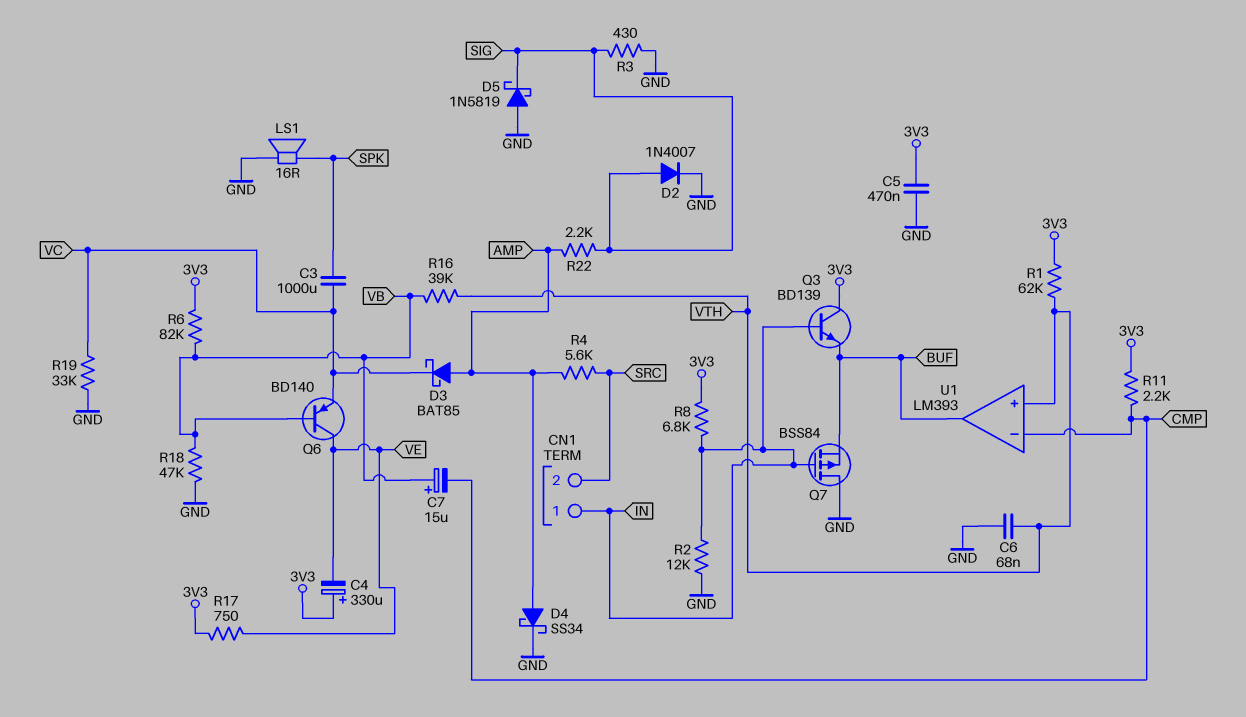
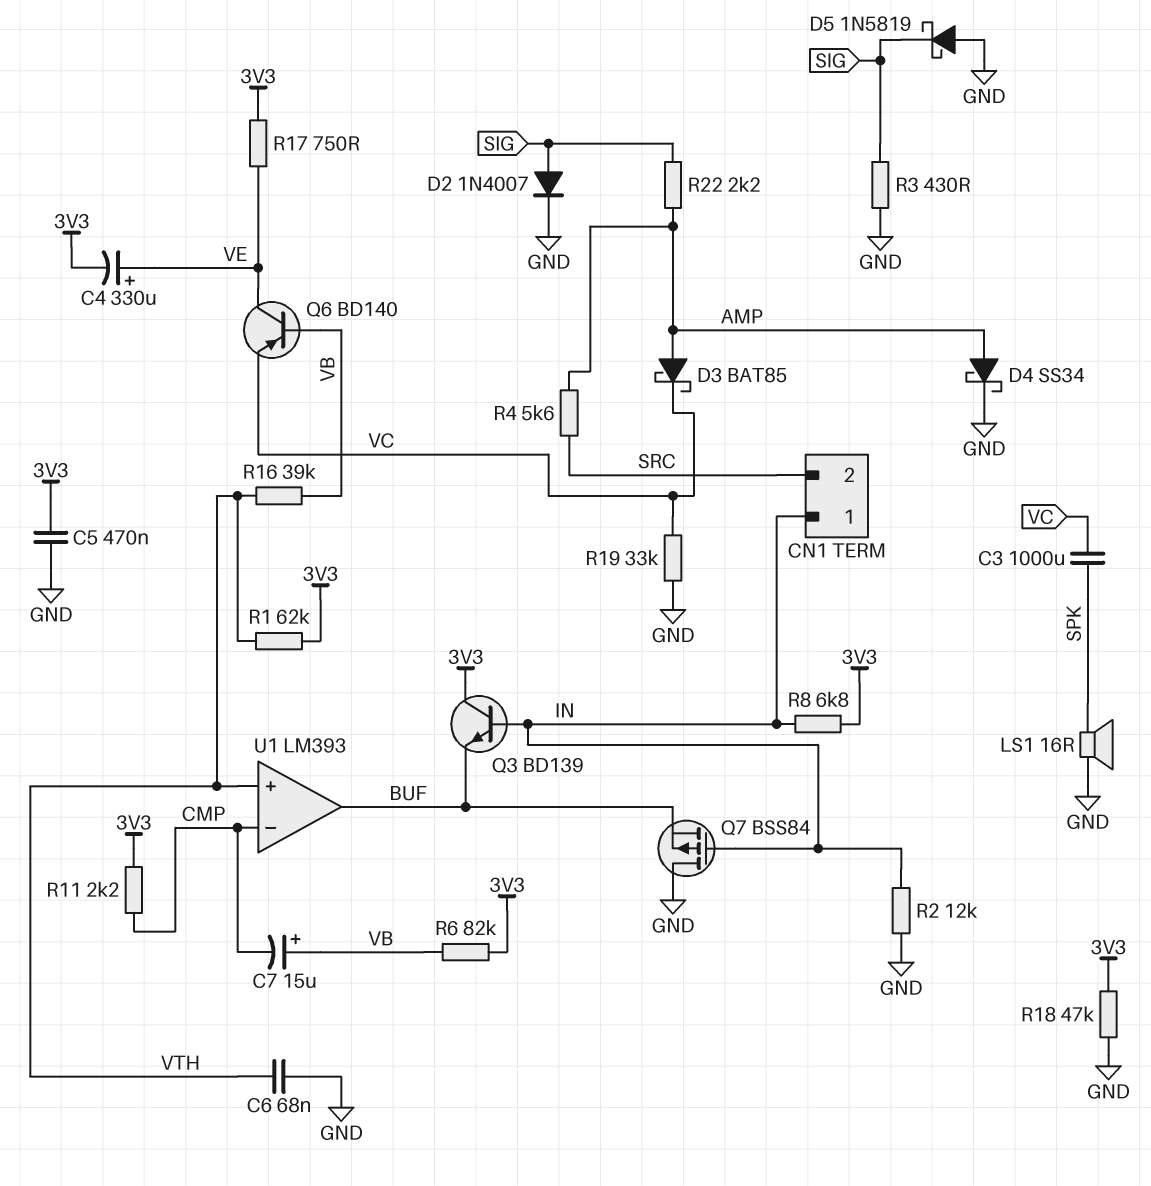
C4: 330uF (plus 3V3, minus VE) -> 330uF (plus VE, minus 3V3)
R18: 47k (GND, VB) -> 47k (3V3, GND)

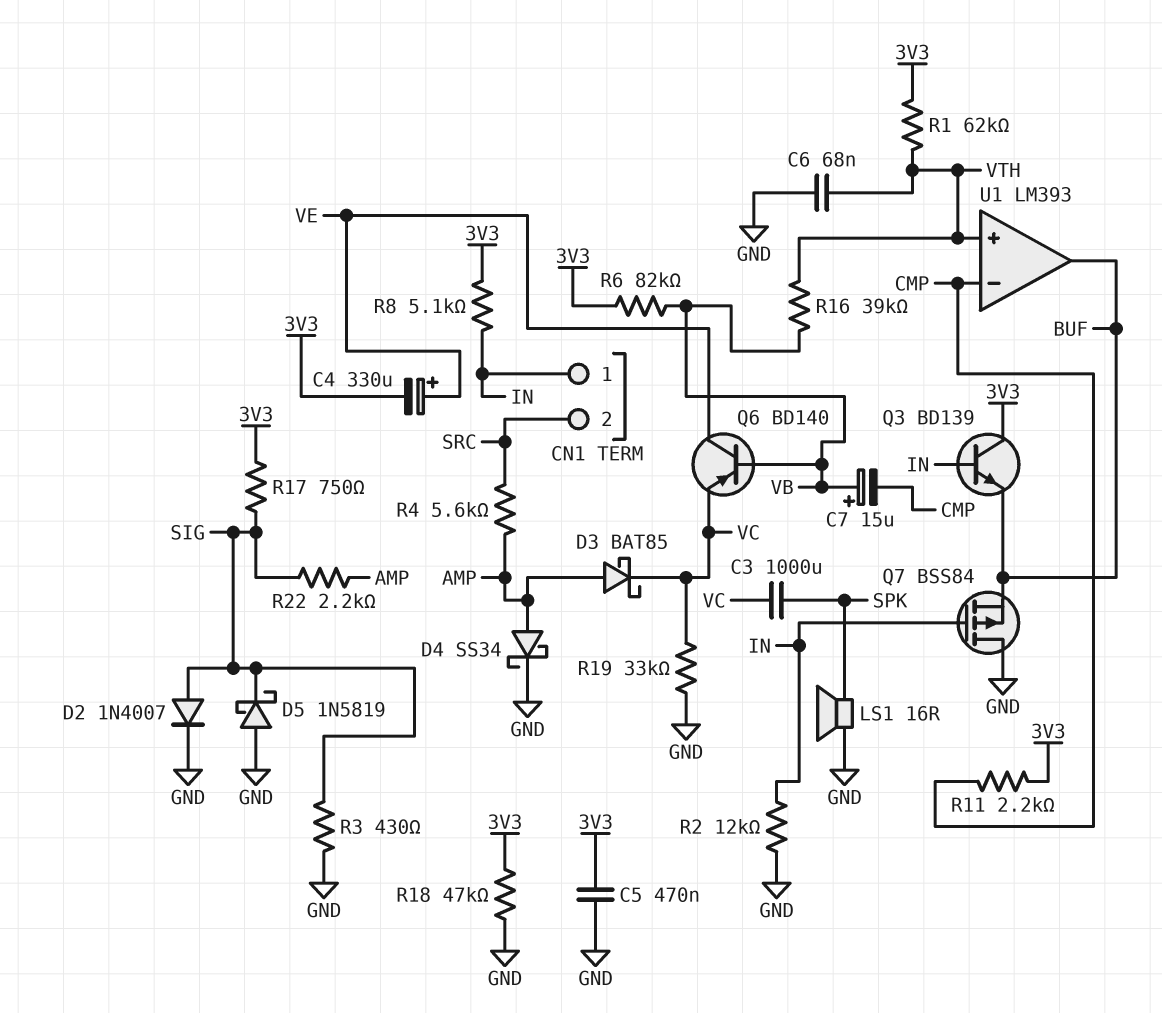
R8: 6.8k (3V3, IN) -> 5.1k (3V3, IN)
R17: 750 (3V3, VE) -> 750 (3V3, SIG)

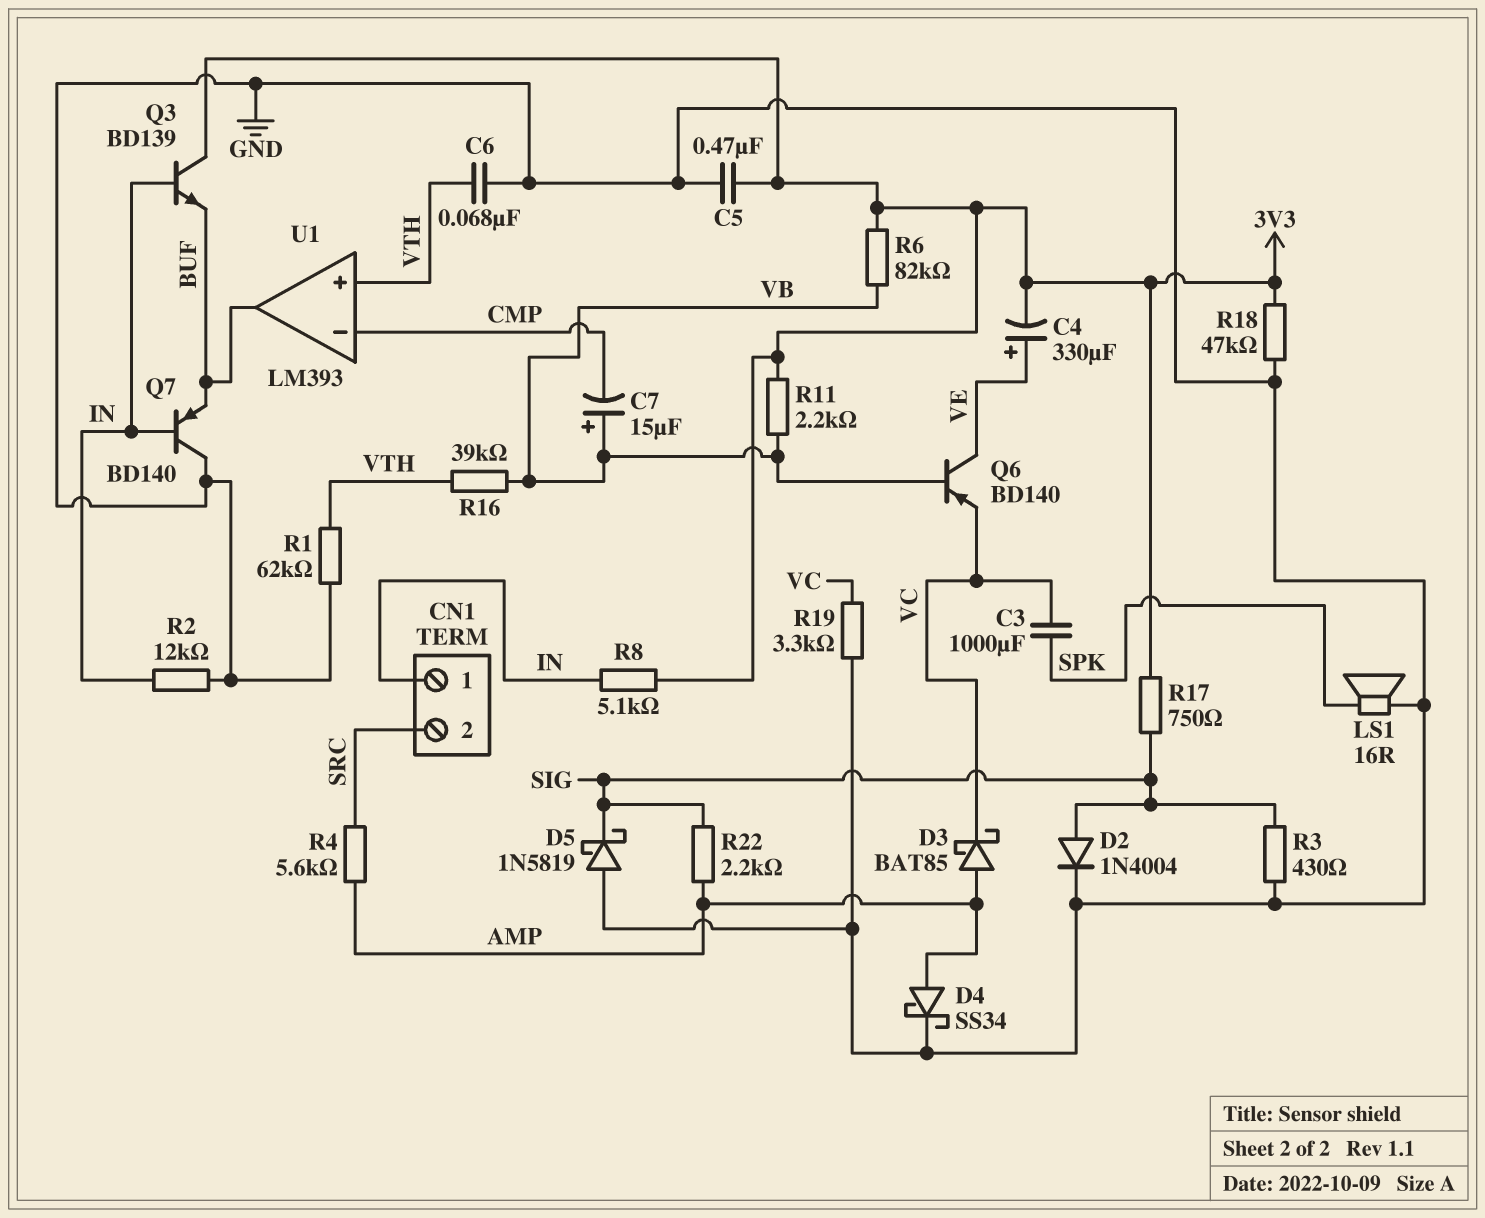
D2: diode 1N4007 (A SIG, K GND) -> diode 1N4004 (A SIG, K GND)
Q7: PMOS BSS84 (G IN, D GND, S BUF) -> PNP BD140 (B IN, C GND, E BUF)
R1: 62k (3V3, VTH) -> 62k (GND, VTH)
R11: 2.2k (3V3, CMP) -> 2.2k (3V3, VB)
R19: 33k (GND, VC) -> 3.3k (GND, VC)

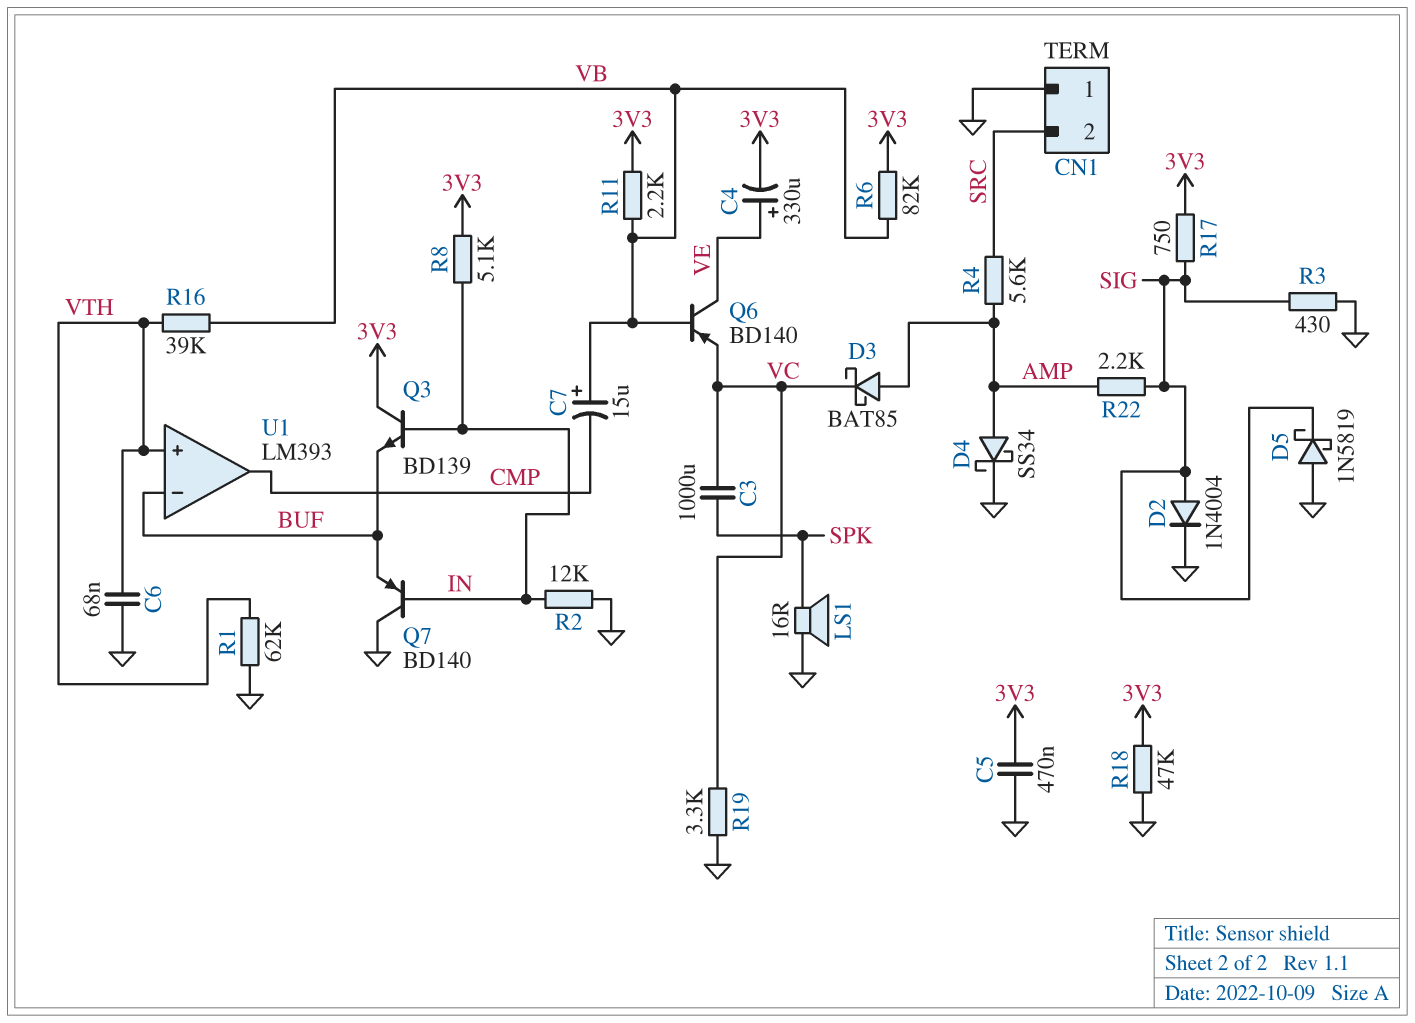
CN1 pin 1: IN -> GND
U1 pin in-: CMP -> BUF
U1 pin out: BUF -> CMP

